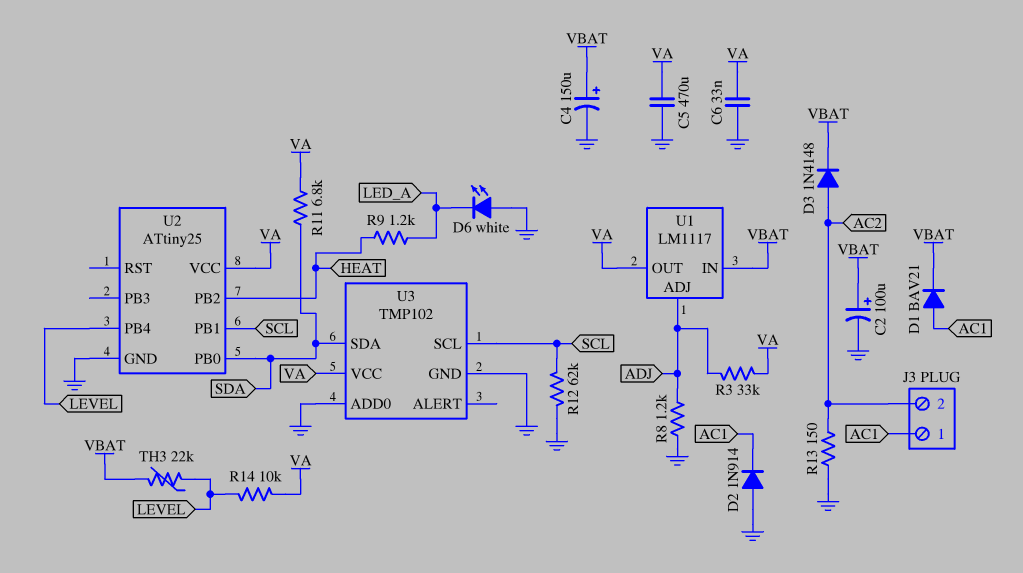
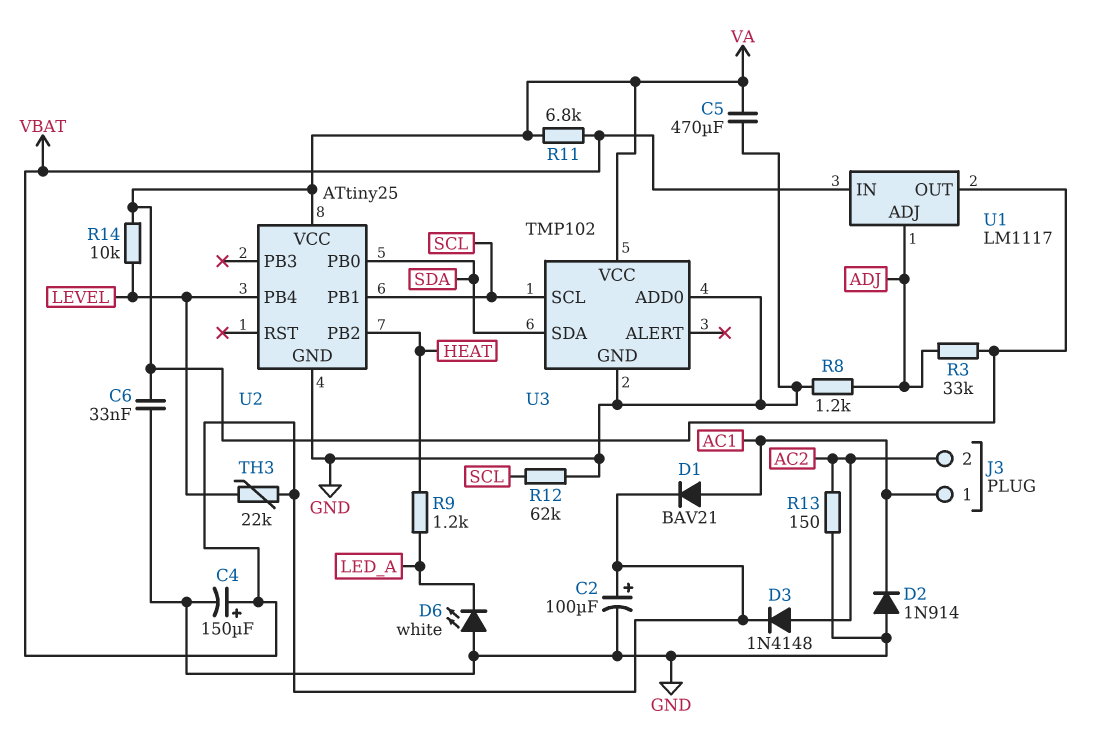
R11: 6.8k (SDA, VA) -> 6.8k (VA, VBAT)

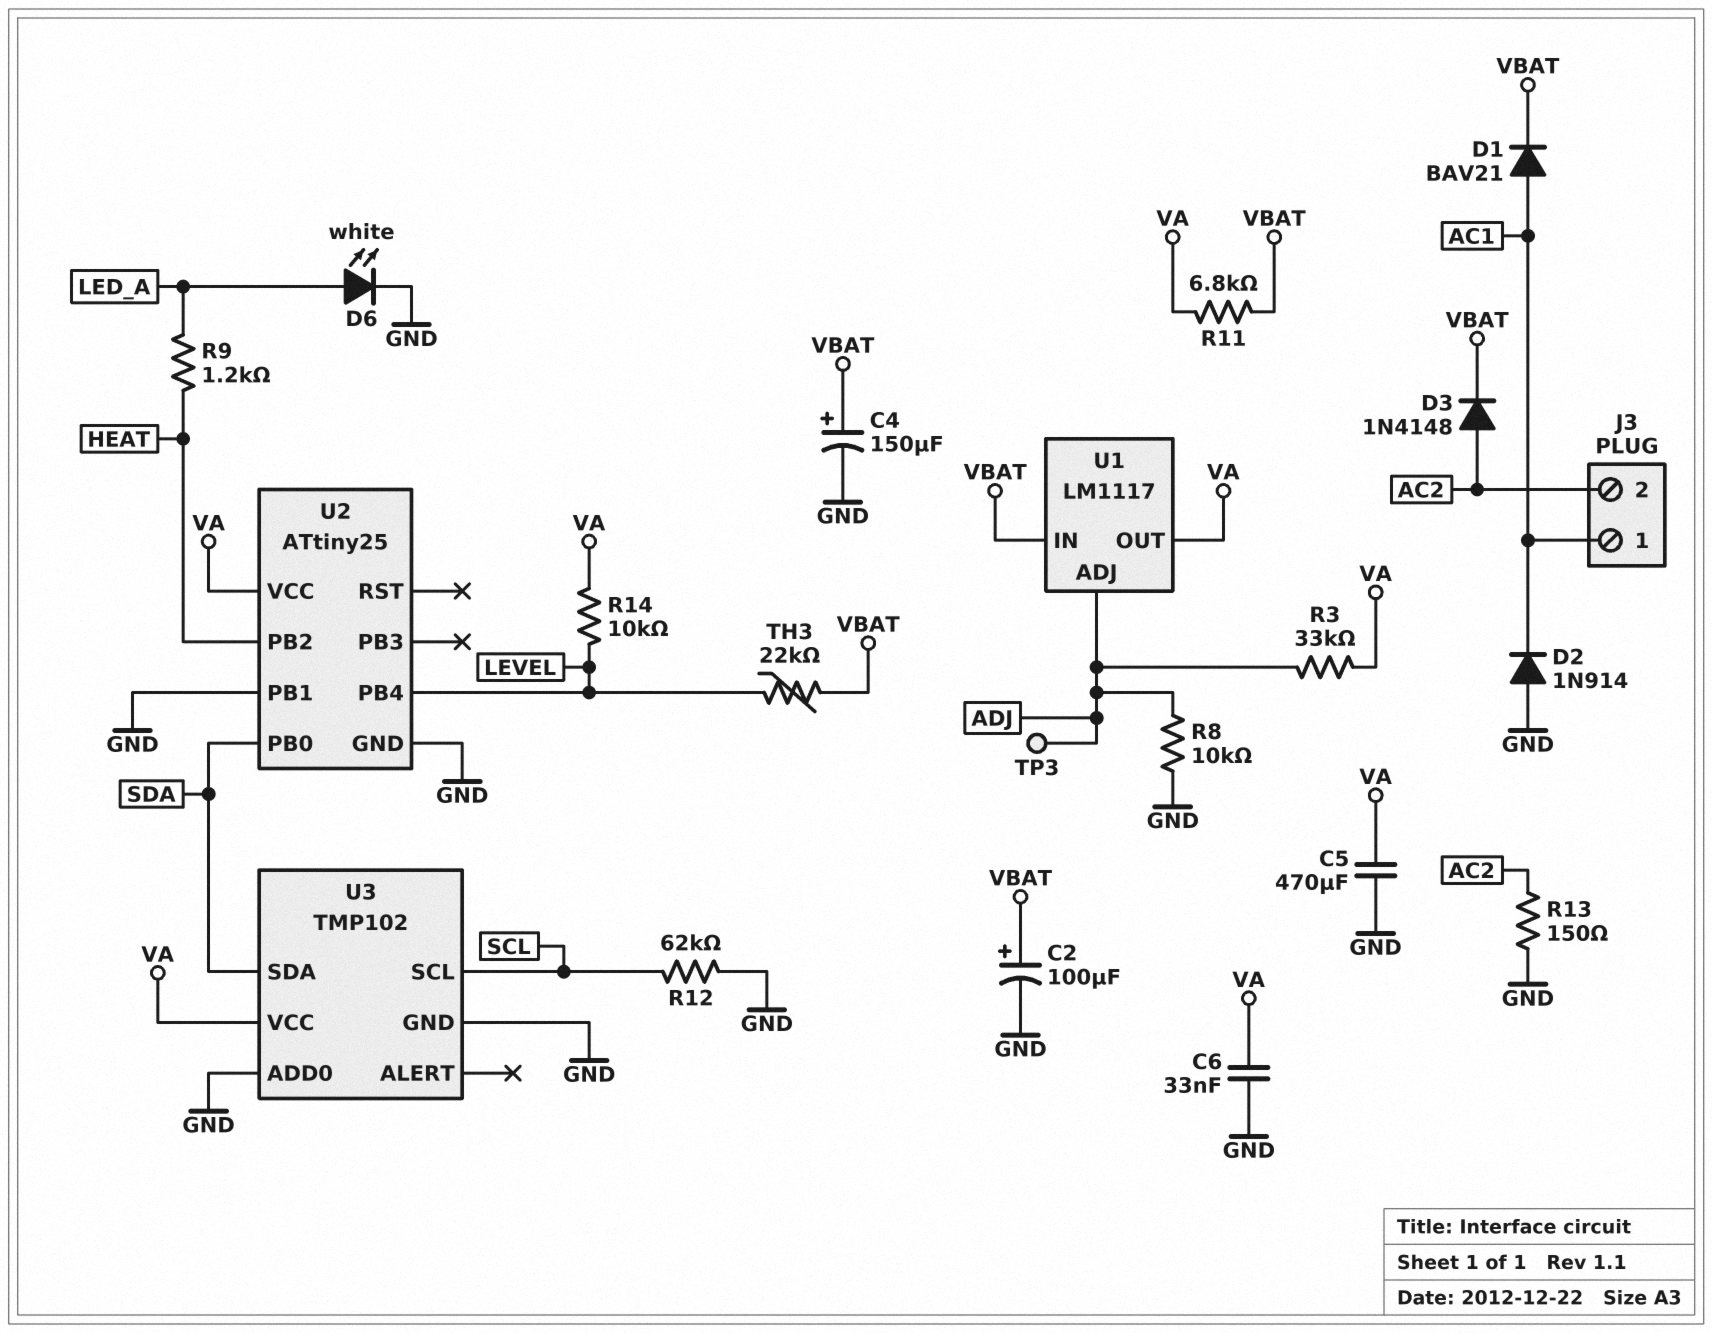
D6: LED white (A GND, K LED_A) -> LED white (A LED_A, K GND)
R8: 1.2k (ADJ, GND) -> 10k (ADJ, GND)
TP3: none -> test point (ADJ)
U2 pin PB1: SCL -> GND

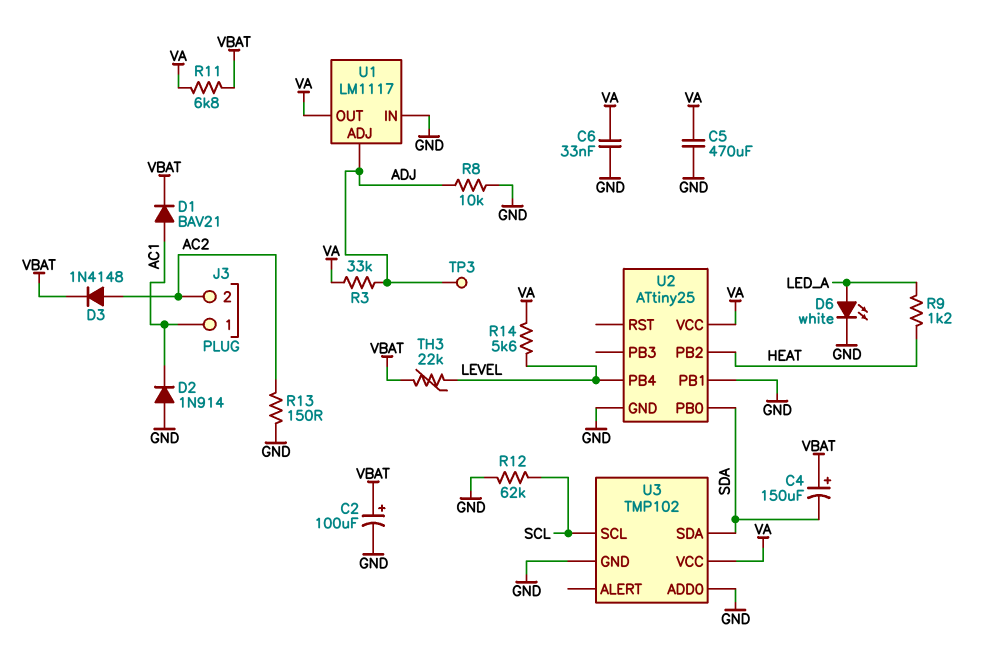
C4: 150uF (plus VBAT, minus GND) -> 150uF (plus VBAT, minus SDA)
R14: 10k (LEVEL, VA) -> 5.6k (LEVEL, VA)
U1 pin IN: VBAT -> GND

